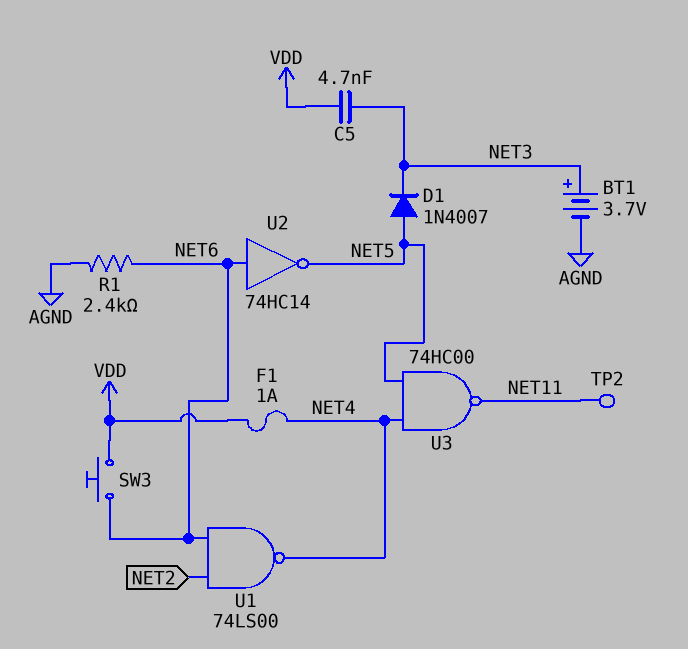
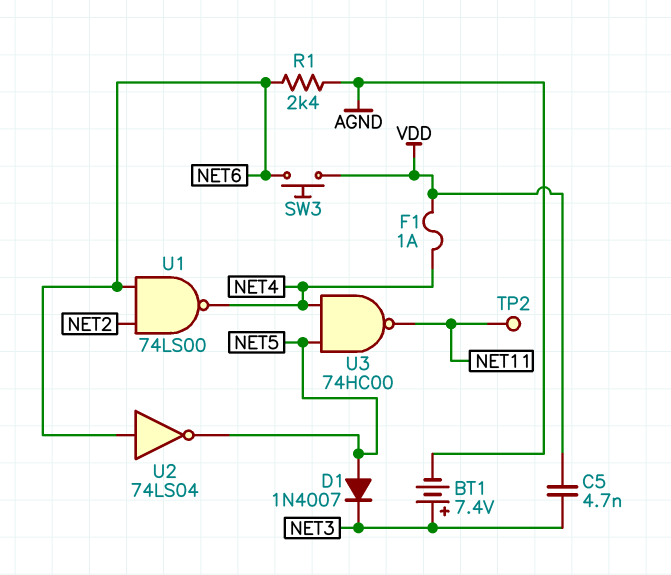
BT1: 3.7V (plus NET3, minus AGND) -> 7.4V (plus NET3, minus AGND)
U2: NOT 74HC14 (in NET6, out NET5) -> NOT 74LS04 (in NET6, out NET5)

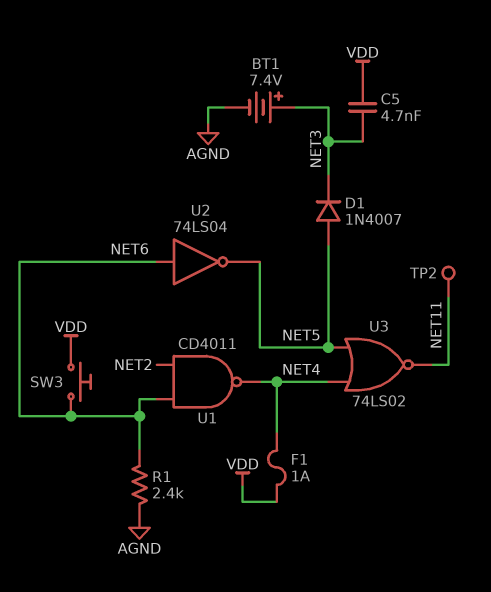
U1: NAND 74LS00 (in NET2, in NET6, out NET4) -> NAND CD4011 (in NET2, in NET6, out NET4)
U3: NAND 74HC00 (in NET4, in NET5, out NET11) -> NOR 74LS02 (in NET4, in NET5, out NET11)

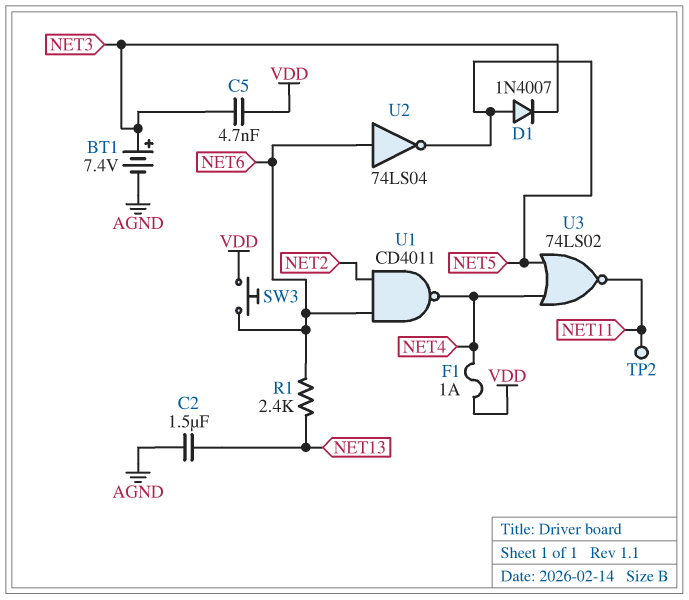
C2: none -> 1.5uF (AGND, NET13)
R1: 2.4k (AGND, NET6) -> 2.4k (NET6, NET13)

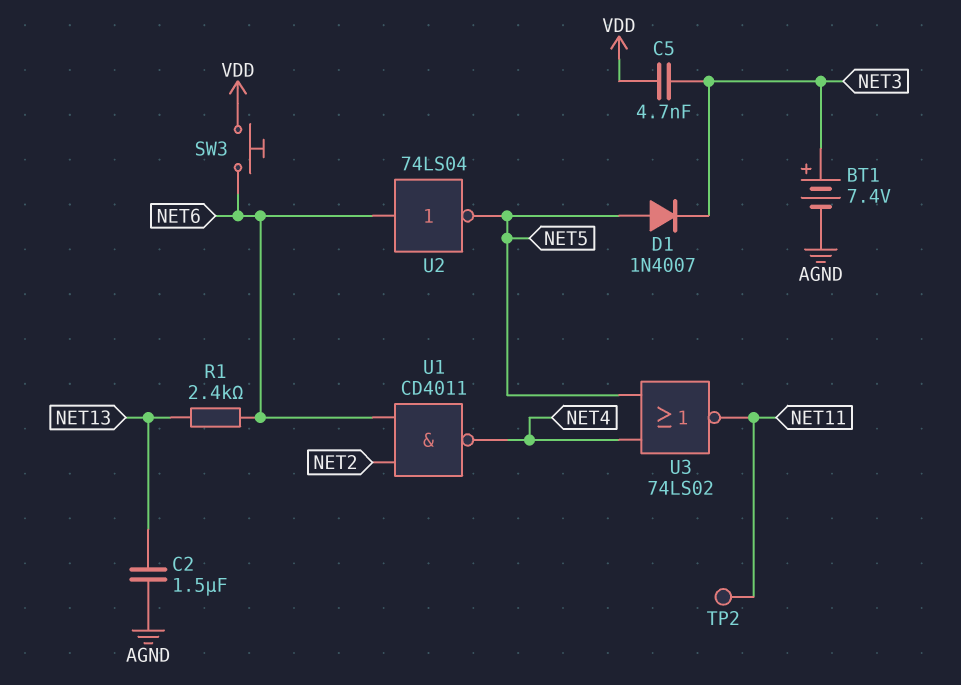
F1: 1A (NET4, VDD) -> none

